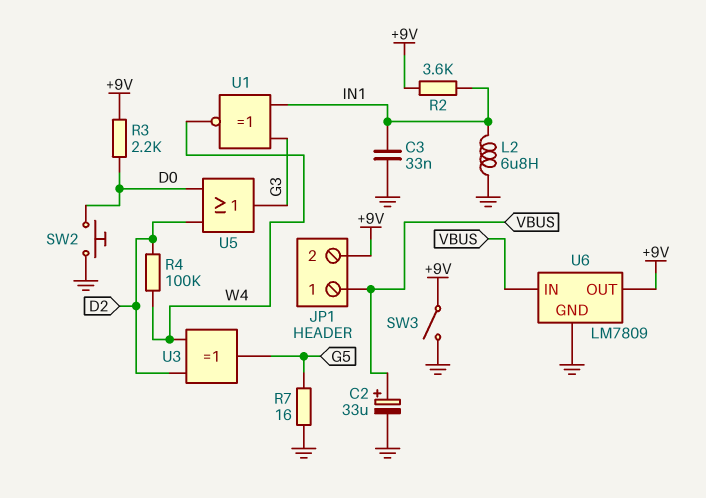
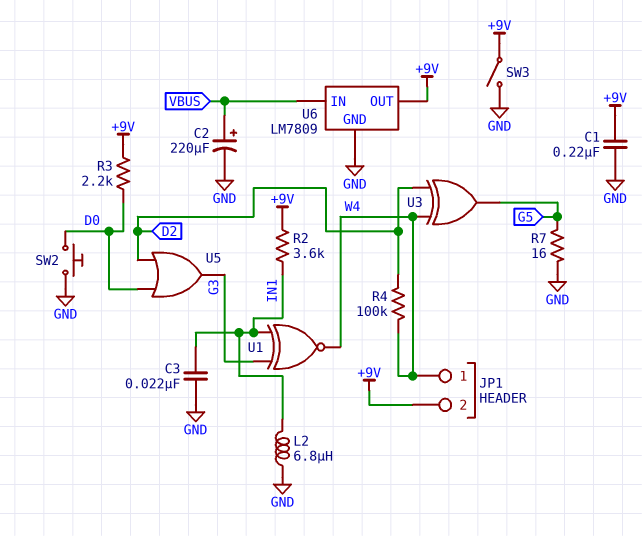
C1: none -> 220nF (+9V, GND)
C2: 33uF (plus VBUS, minus GND) -> 220uF (plus VBUS, minus GND)
C3: 33nF (GND, IN1) -> 22nF (GND, IN1)
JP1 pin 1: VBUS -> W4

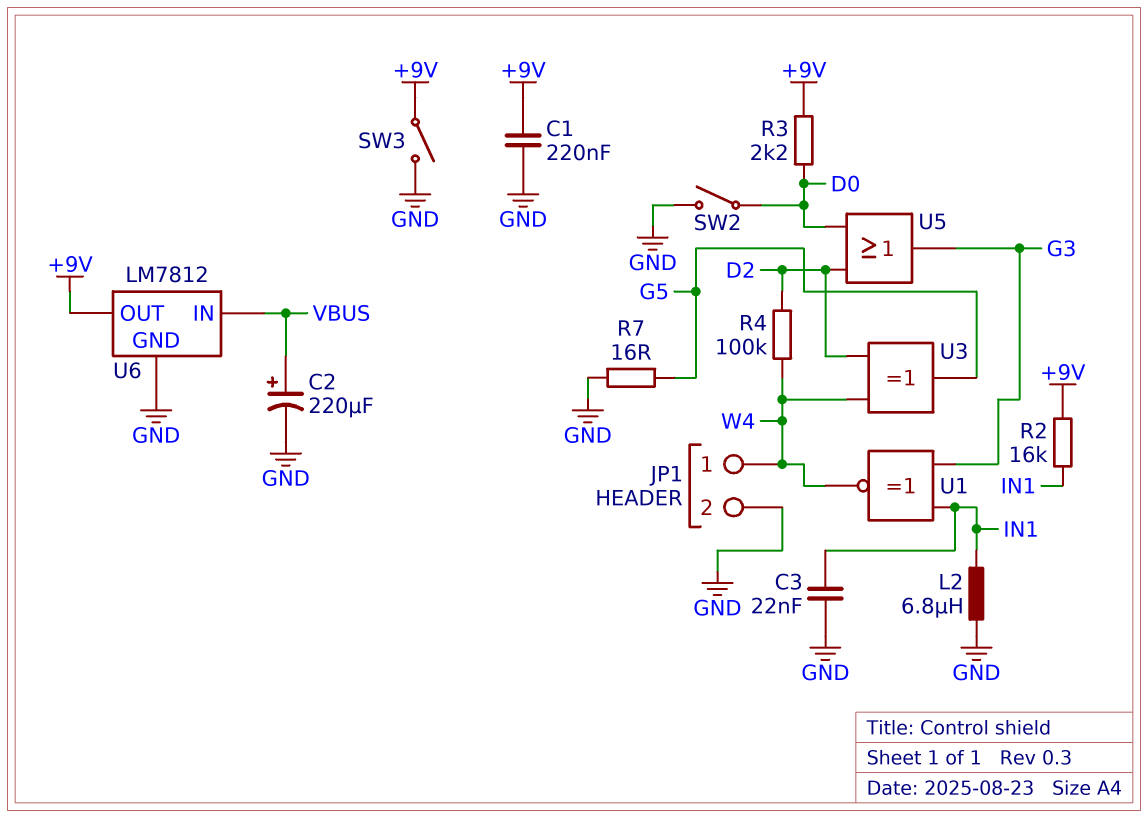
JP1 pin 2: +9V -> GND
R2: 3.6k (+9V, IN1) -> 16k (+9V, IN1)
SW2: button (D0, GND) -> switch (D0, GND)
U6: LM7809 -> LM7812

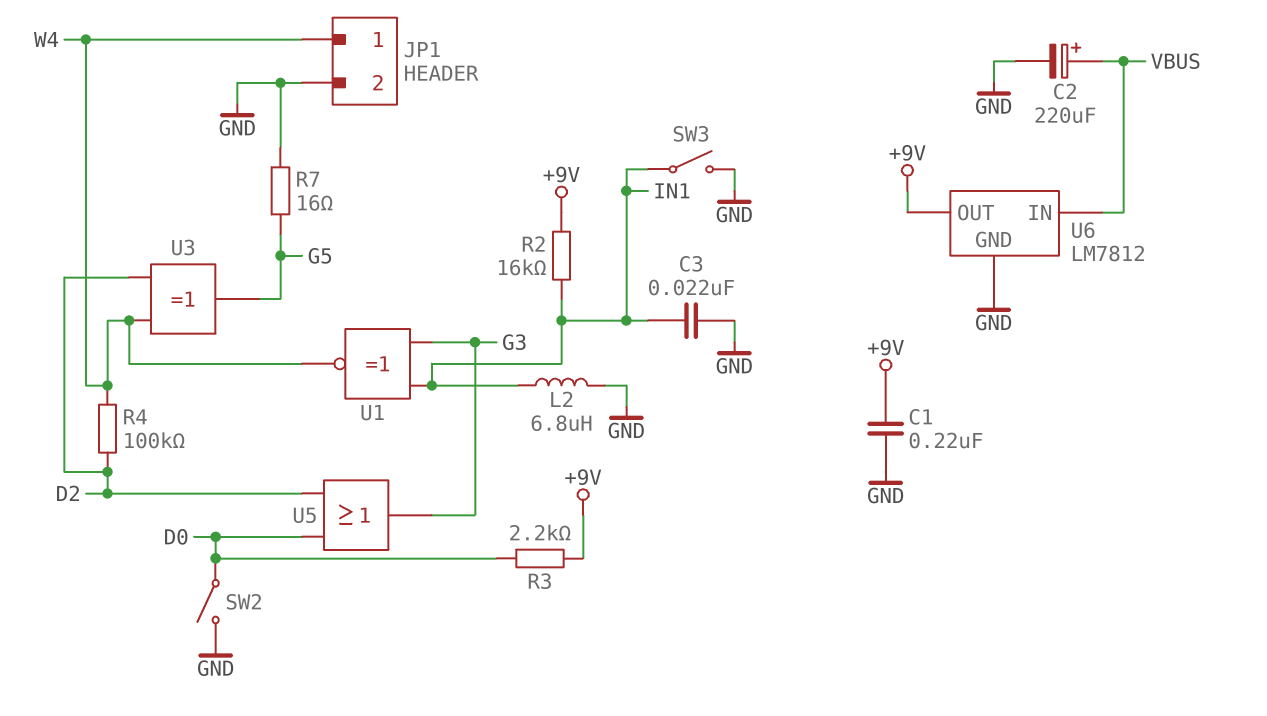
SW3: switch (+9V, GND) -> switch (GND, IN1)

